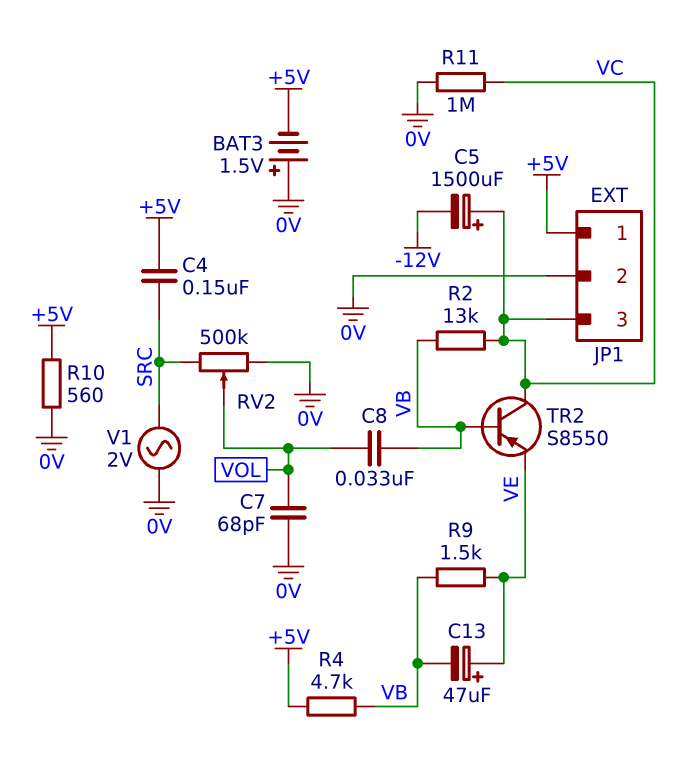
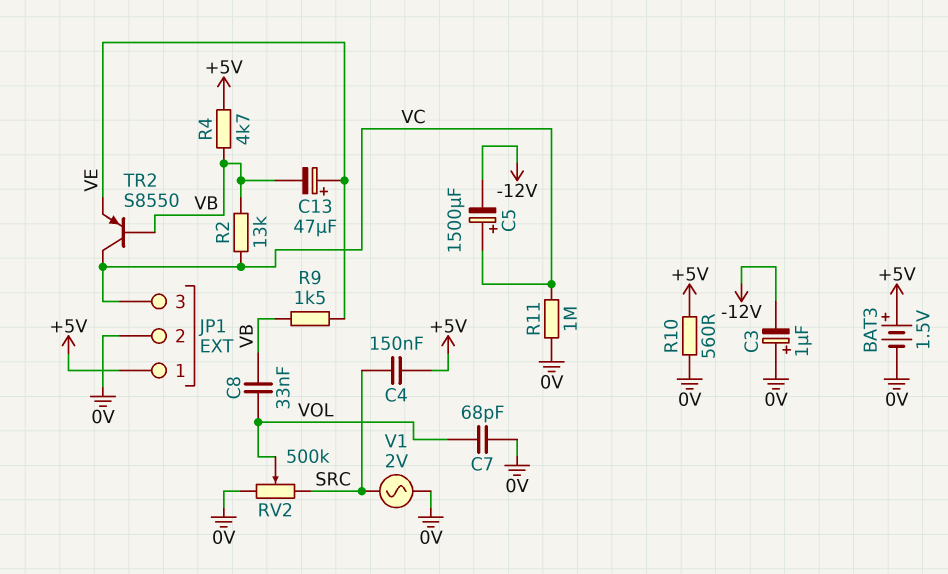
BAT3: 1.5V (plus 0V, minus +5V) -> 1.5V (plus +5V, minus 0V)
C3: none -> 1uF (plus 0V, minus -12V)

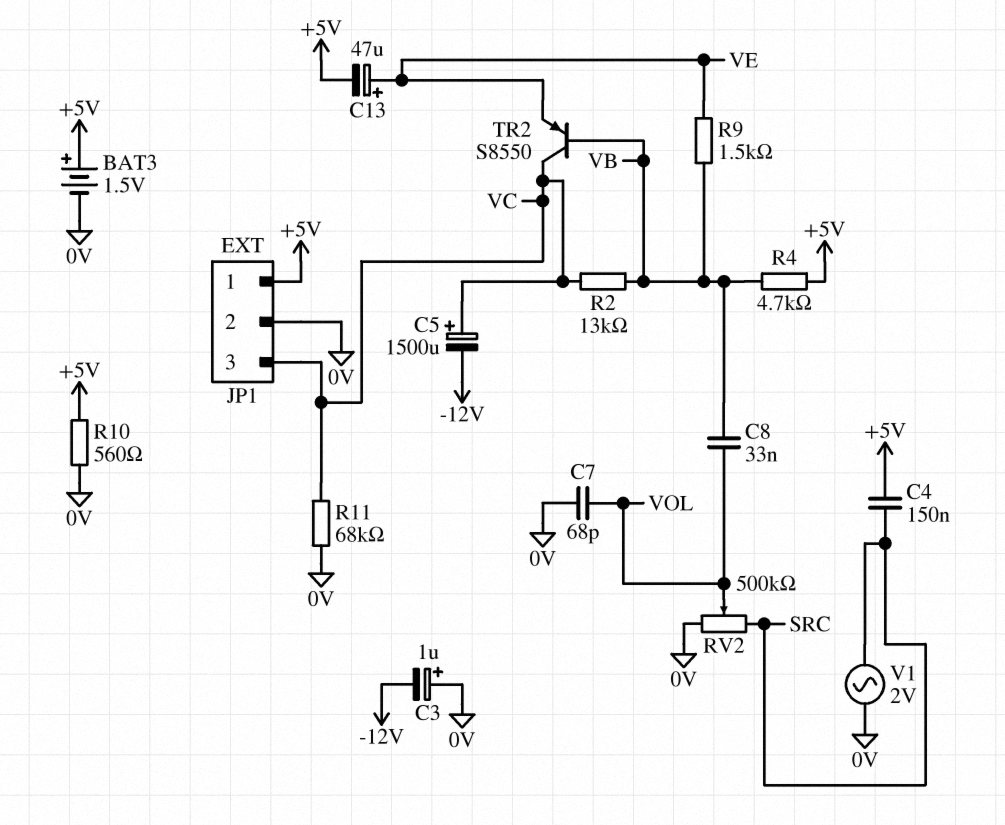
C13: 47uF (plus VE, minus VB) -> 47uF (plus VE, minus +5V)
R11: 1M (0V, VC) -> 68k (0V, VC)

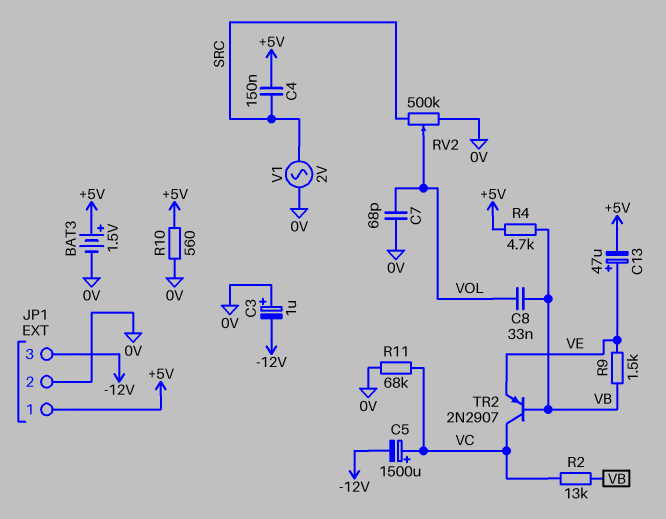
JP1 pin 3: VC -> -12V
TR2: PNP S8550 (B VB, C VC, E VE) -> PNP 2N2907 (B VB, C VC, E VE)

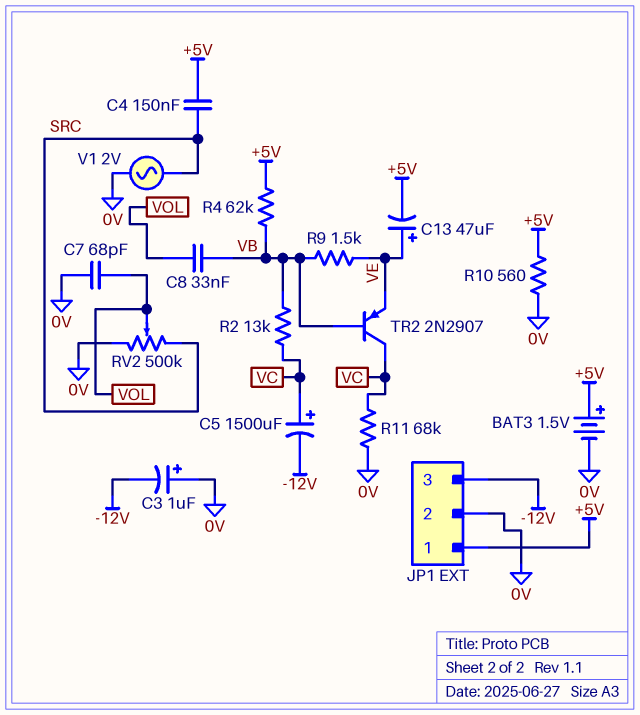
R4: 4.7k (+5V, VB) -> 62k (+5V, VB)

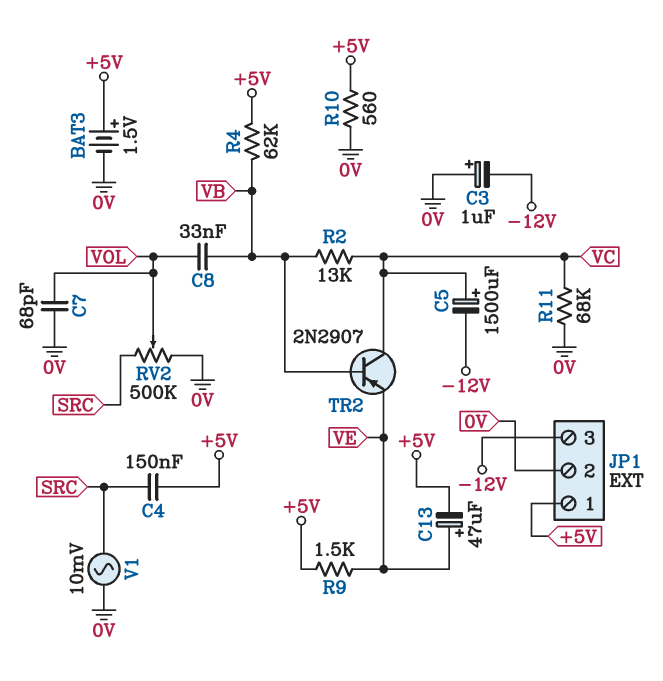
R9: 1.5k (VB, VE) -> 1.5k (+5V, VE)
V1: AC 2V (0V, SRC) -> AC 10mV (0V, SRC)

